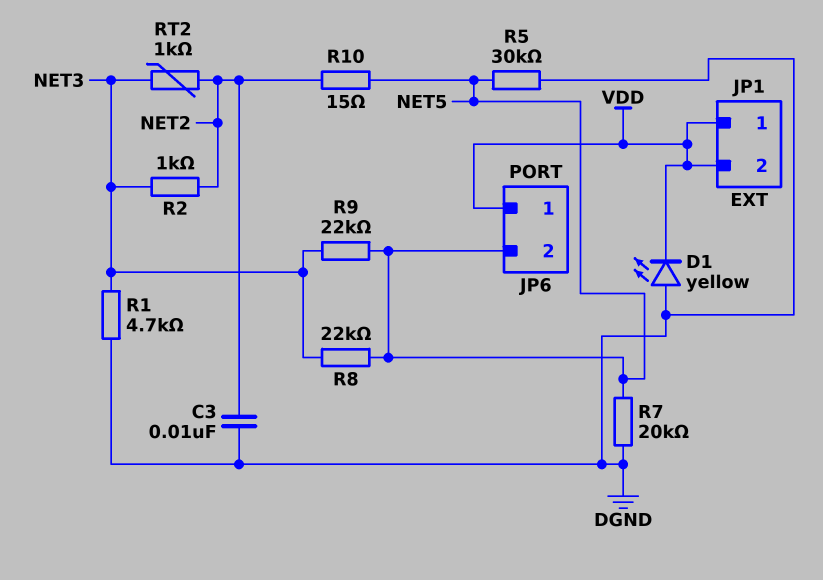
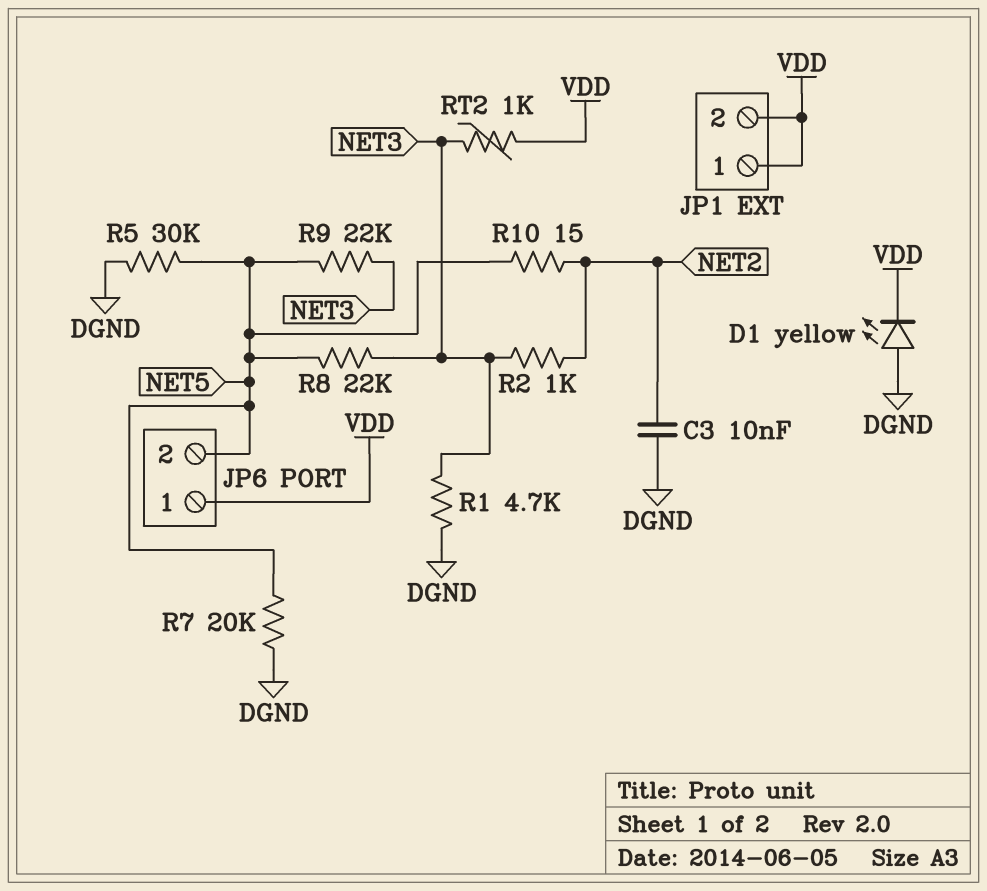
RT2: 1k (NET2, NET3) -> 1k (NET3, VDD)

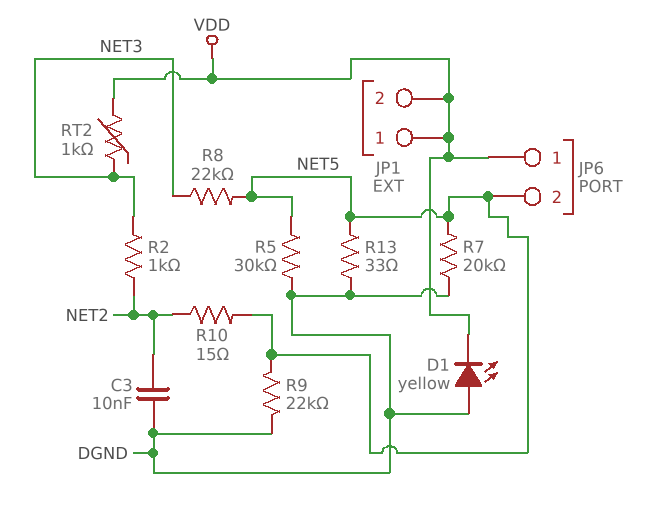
R1: 4.7k (DGND, NET3) -> none
R9: 22k (NET3, NET5) -> 22k (DGND, NET5)
R13: none -> 33 (DGND, NET5)

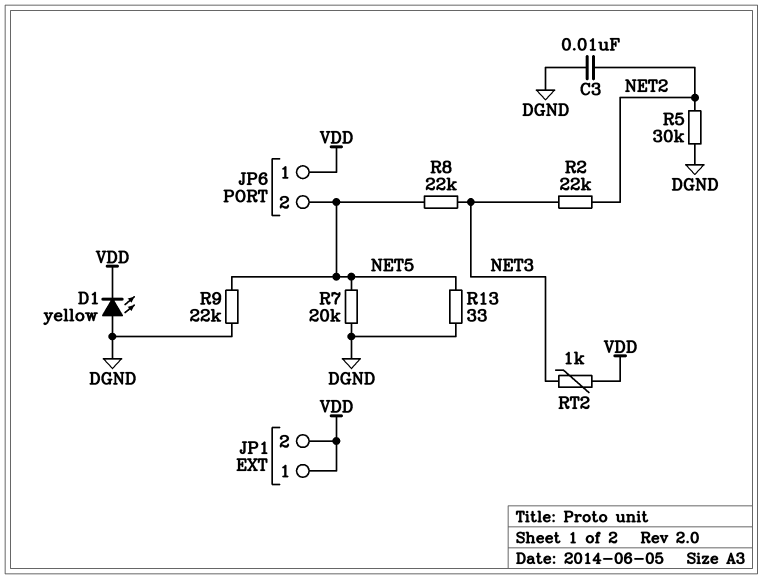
R2: 1k (NET2, NET3) -> 22k (NET2, NET3)
R5: 30k (DGND, NET5) -> 30k (DGND, NET2)
R10: 15 (NET2, NET5) -> none

